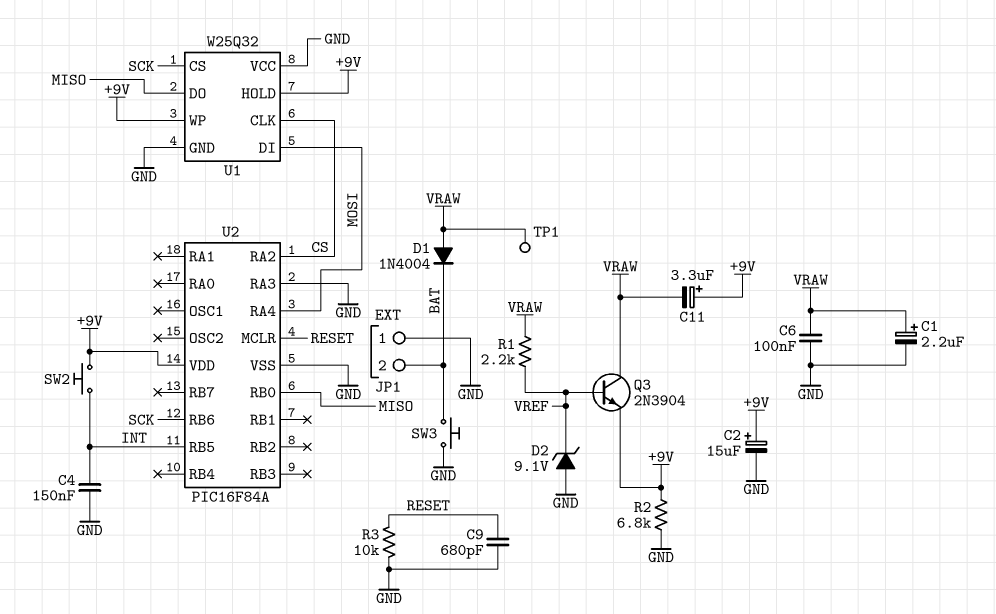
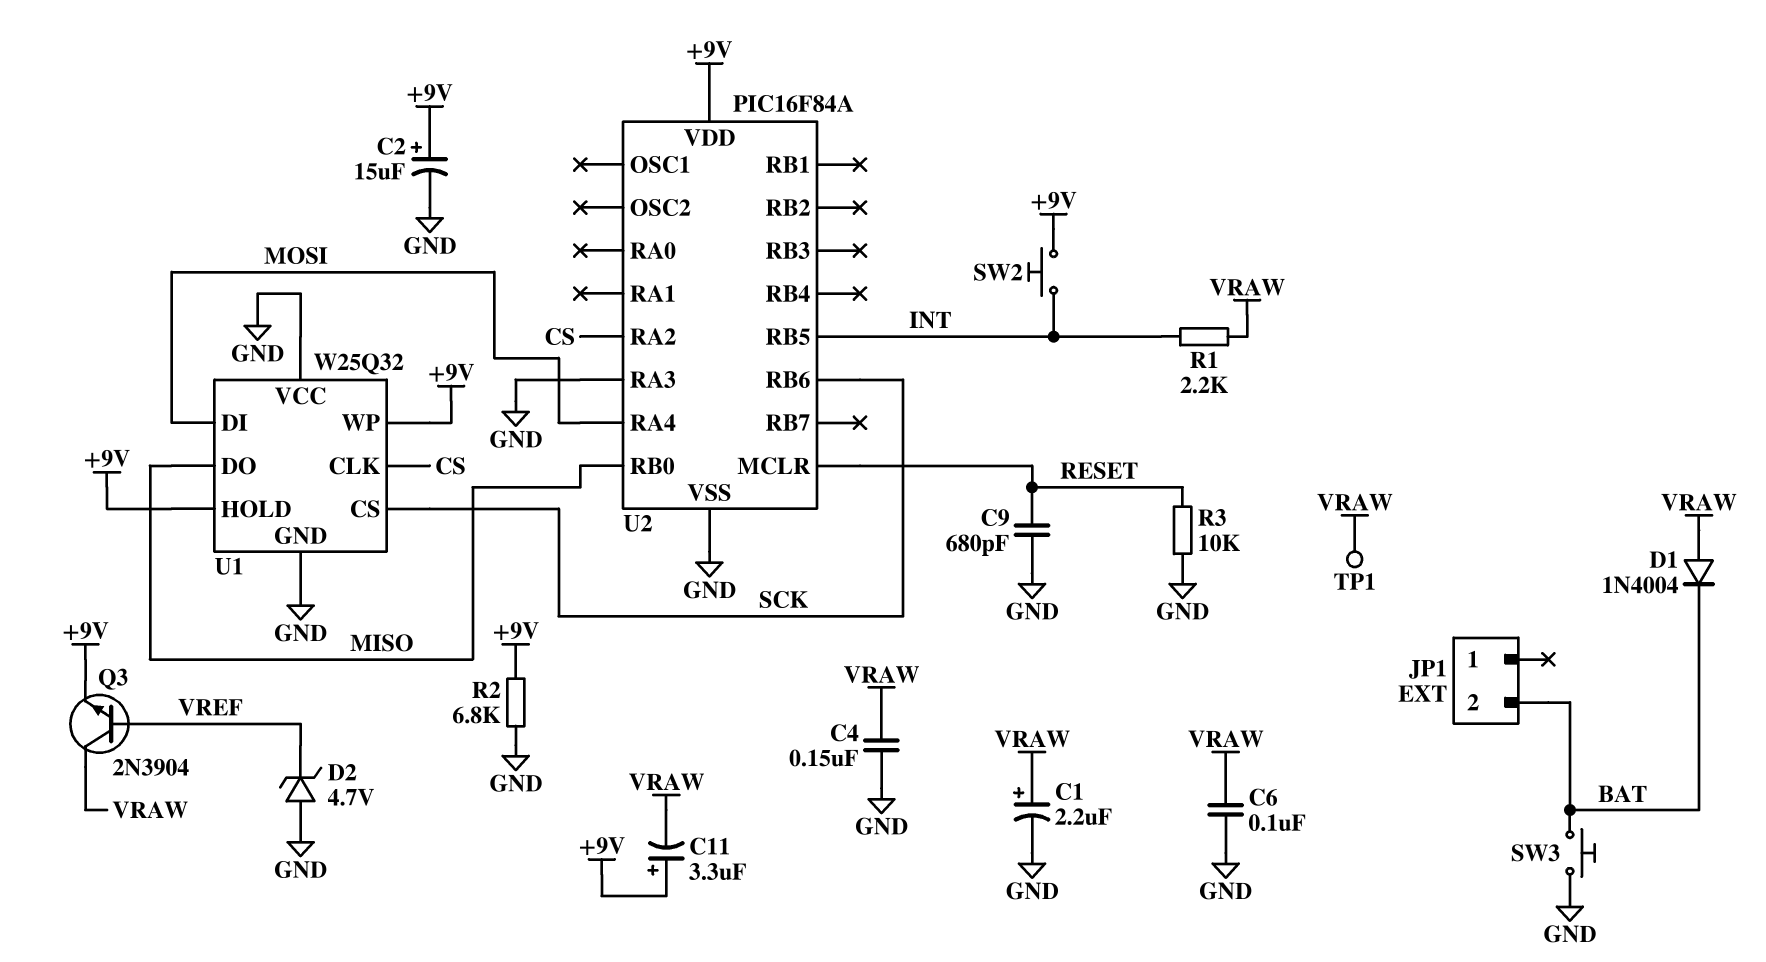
C4: 150nF (GND, INT) -> 150nF (GND, VRAW)
D2: zener 9.1V (A GND, K VREF) -> zener 4.7V (A GND, K VREF)
JP1 pin 1: GND -> none
R1: 2.2k (VRAW, VREF) -> 2.2k (INT, VRAW)

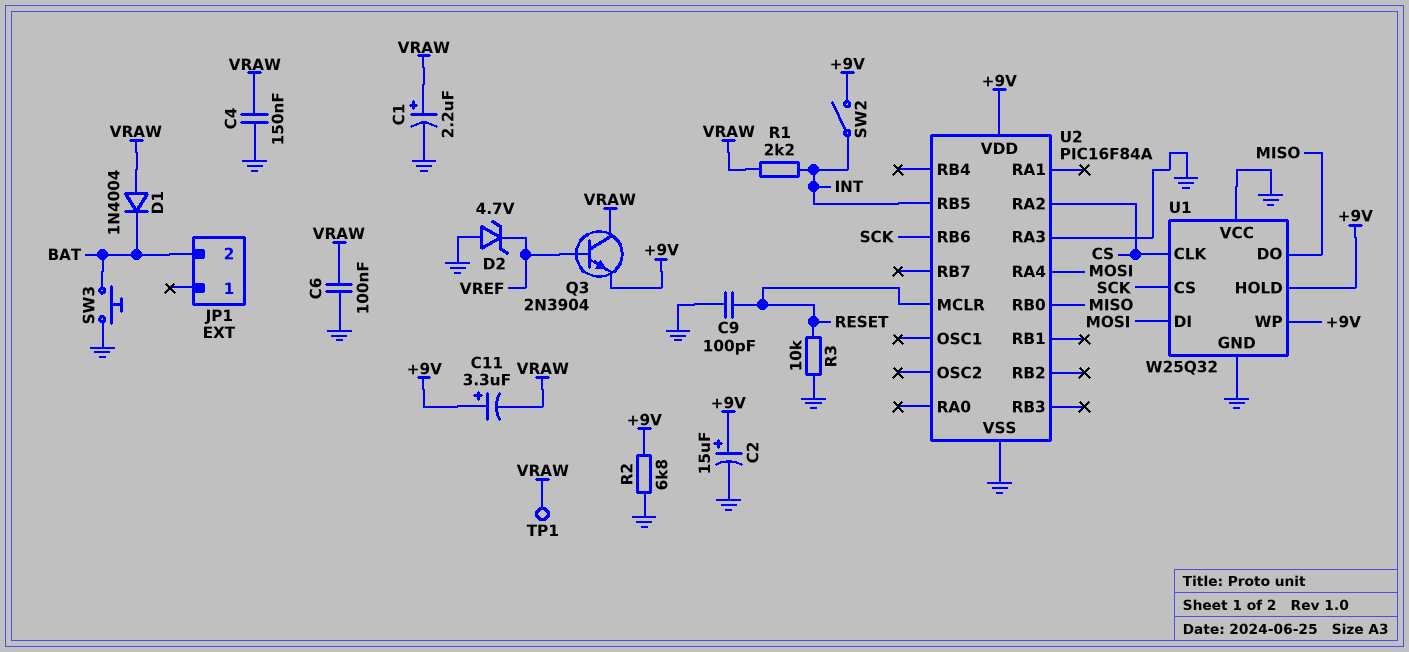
C9: 680pF (GND, RESET) -> 100pF (GND, RESET)
SW2: button (+9V, INT) -> switch (+9V, INT)

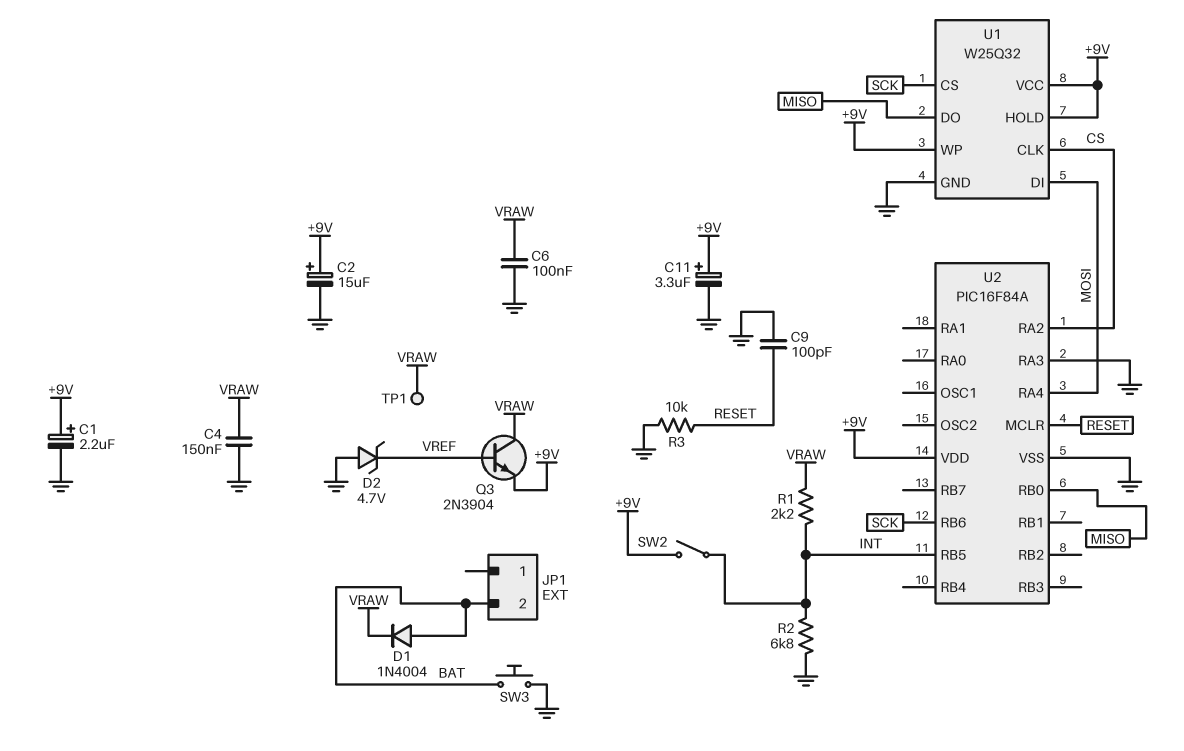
C1: 2.2uF (plus VRAW, minus GND) -> 2.2uF (plus +9V, minus GND)
C11: 3.3uF (plus +9V, minus VRAW) -> 3.3uF (plus +9V, minus GND)
D1: diode 1N4004 (A VRAW, K BAT) -> diode 1N4004 (A BAT, K VRAW)
R2: 6.8k (+9V, GND) -> 6.8k (GND, INT)
U1 pin VCC: GND -> +9V

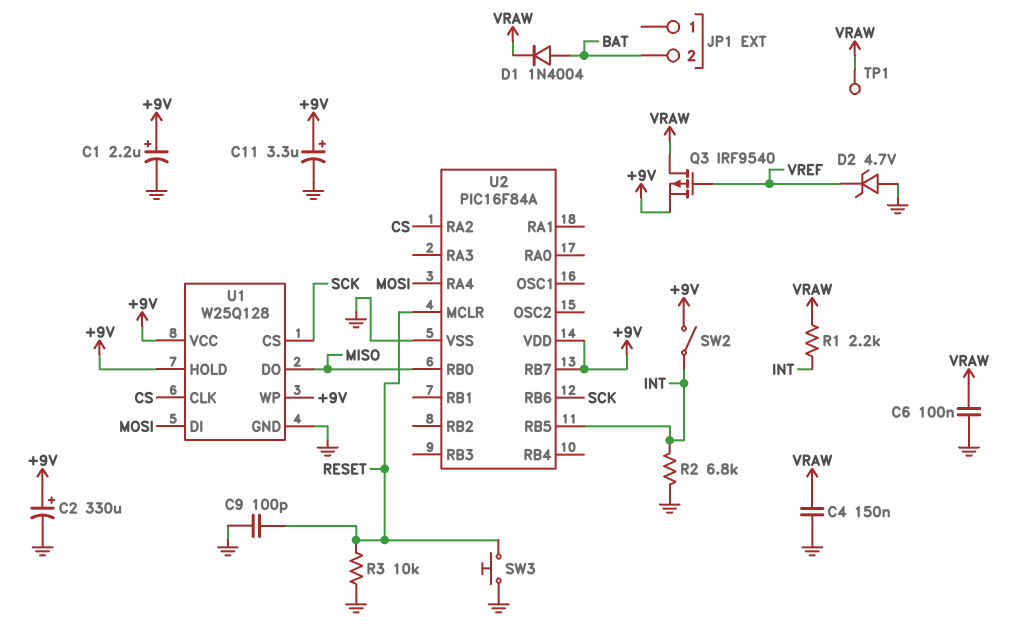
C2: 15uF (plus +9V, minus GND) -> 330uF (plus +9V, minus GND)
Q3: NPN 2N3904 (B VREF, C VRAW, E +9V) -> PMOS IRF9540 (G VREF, D VRAW, S +9V)
SW3: button (BAT, GND) -> button (GND, RESET)
U1: W25Q32 -> W25Q128
U2 pin RA3: GND -> none
U2 pin RB7: none -> +9V

